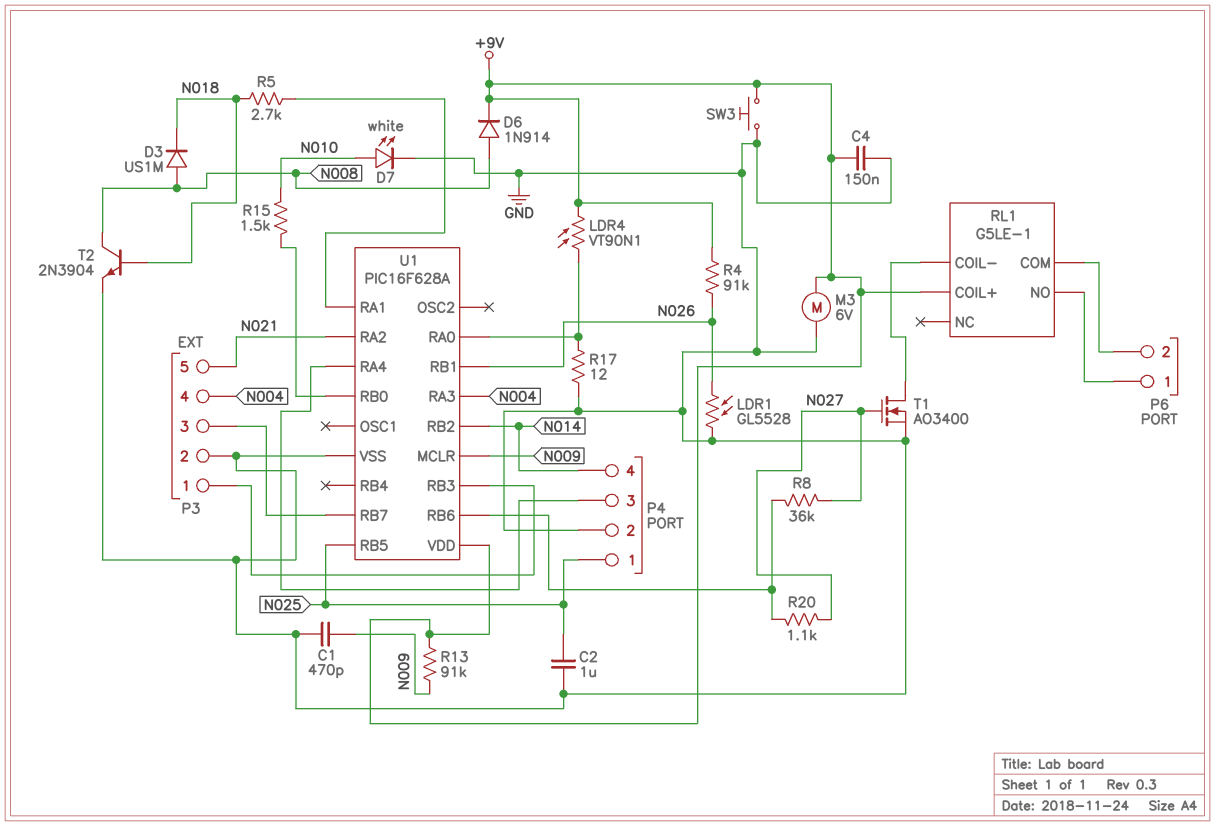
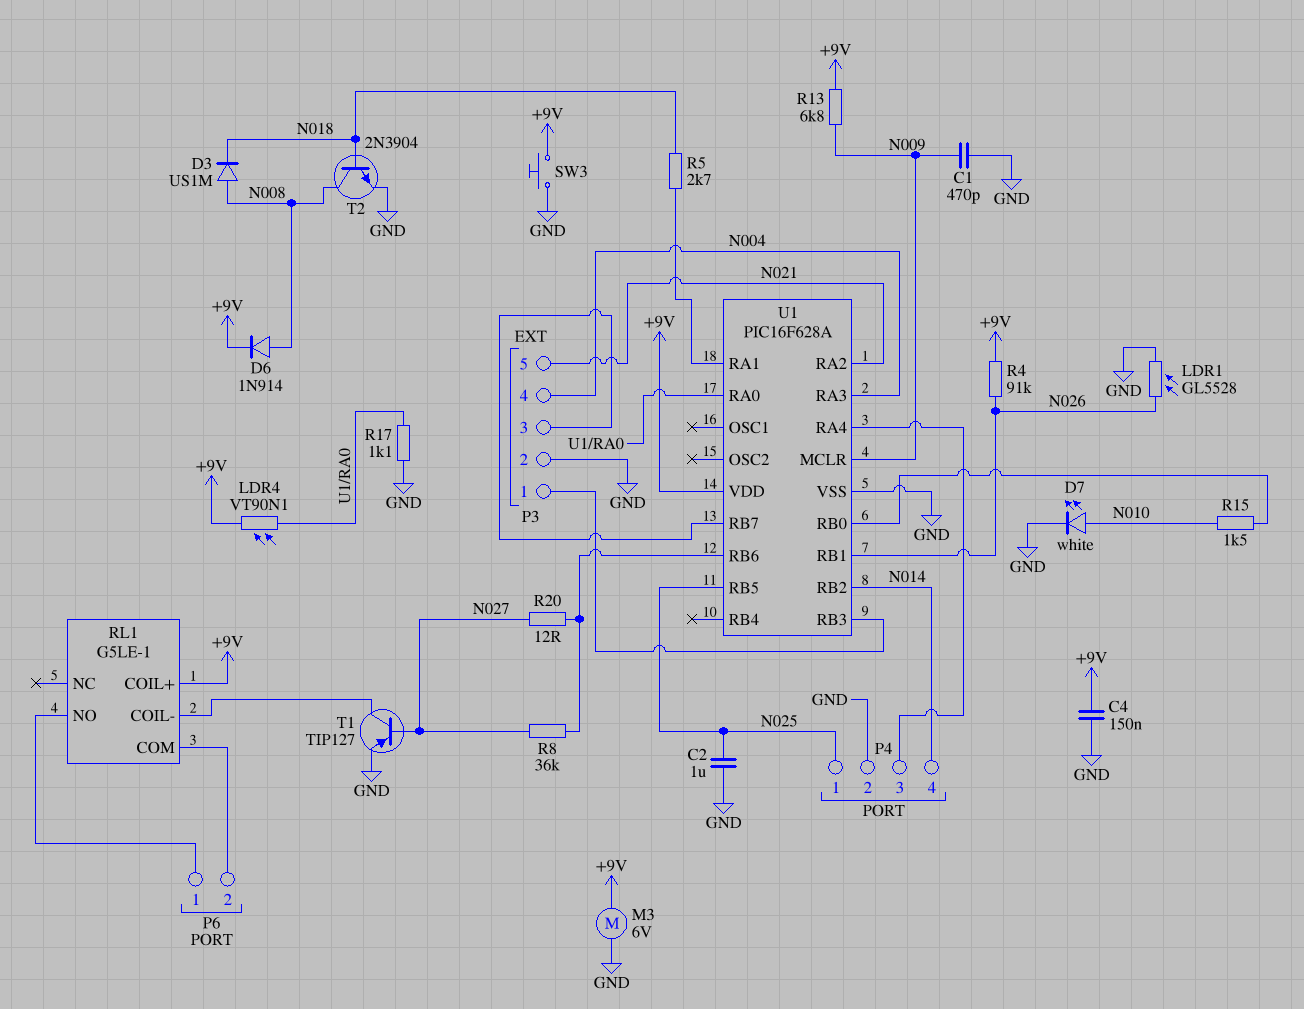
R13: 91k (+9V, N009) -> 6.8k (+9V, N009)
R17: 12 (GND, U1/RA0) -> 1.1k (GND, U1/RA0)
R20: 1.1k (N027, U1/RB6) -> 12 (N027, U1/RB6)
T1: NMOS AO3400 (G N027, D RL1/COIL-, S GND) -> PNP TIP127 (B N027, C RL1/COIL-, E GND)

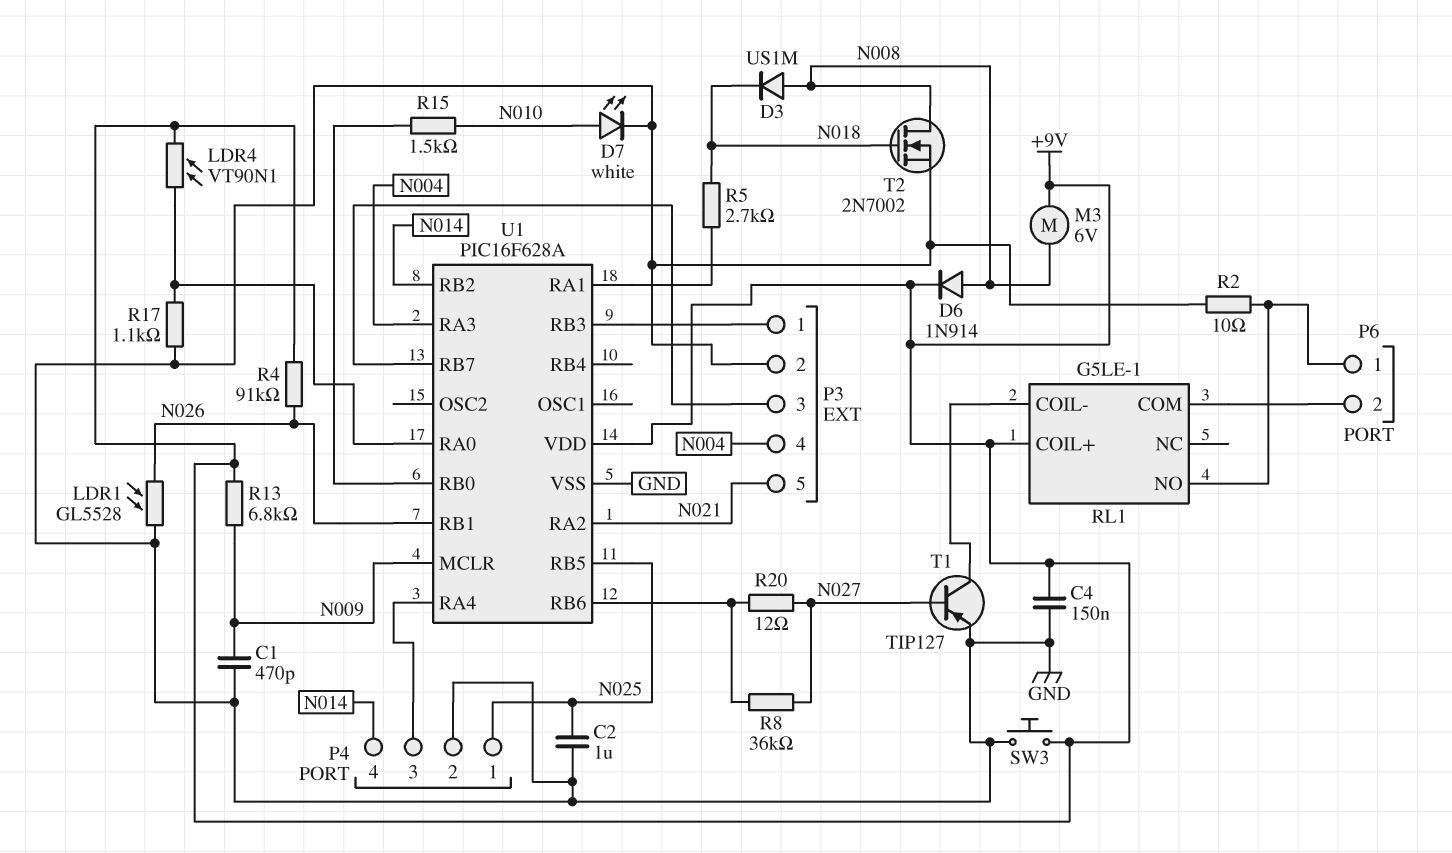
M3: motor 6V (+9V, GND) -> motor 6V (+9V, N008)
R2: none -> 10 (GND, P6/1)
T2: NPN 2N3904 (B N018, C N008, E GND) -> NMOS 2N7002 (G N018, D N008, S GND)

